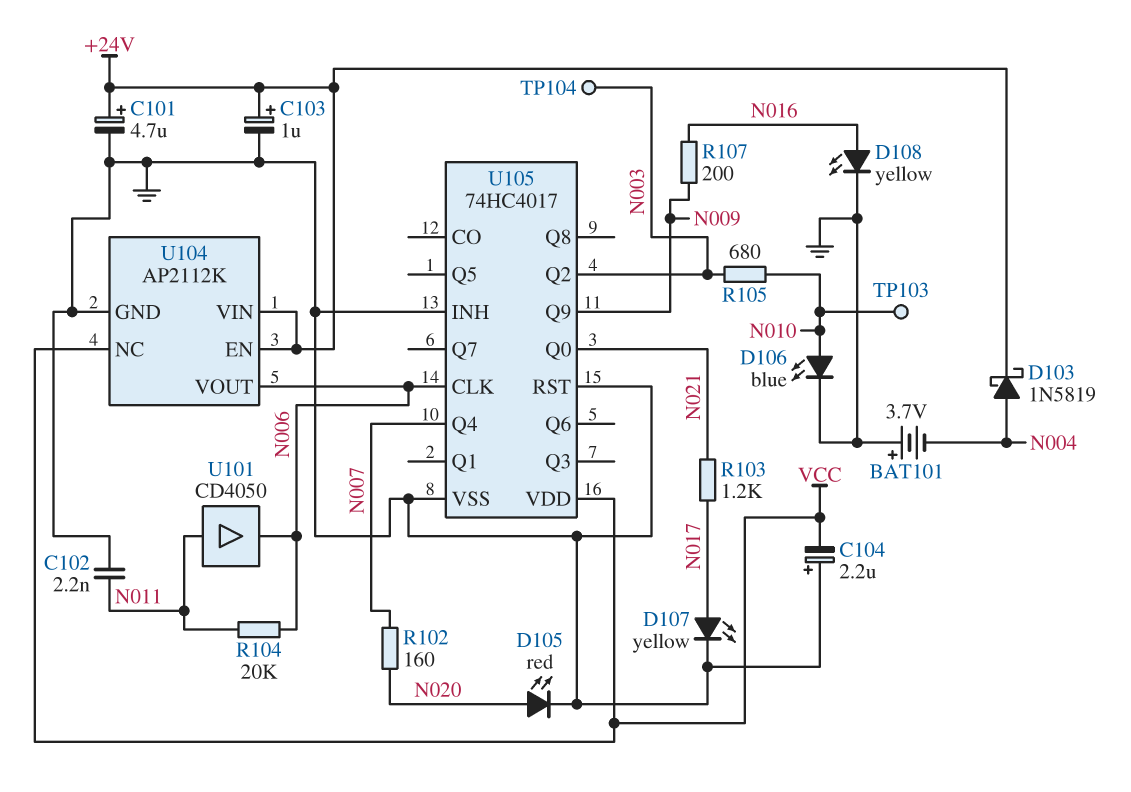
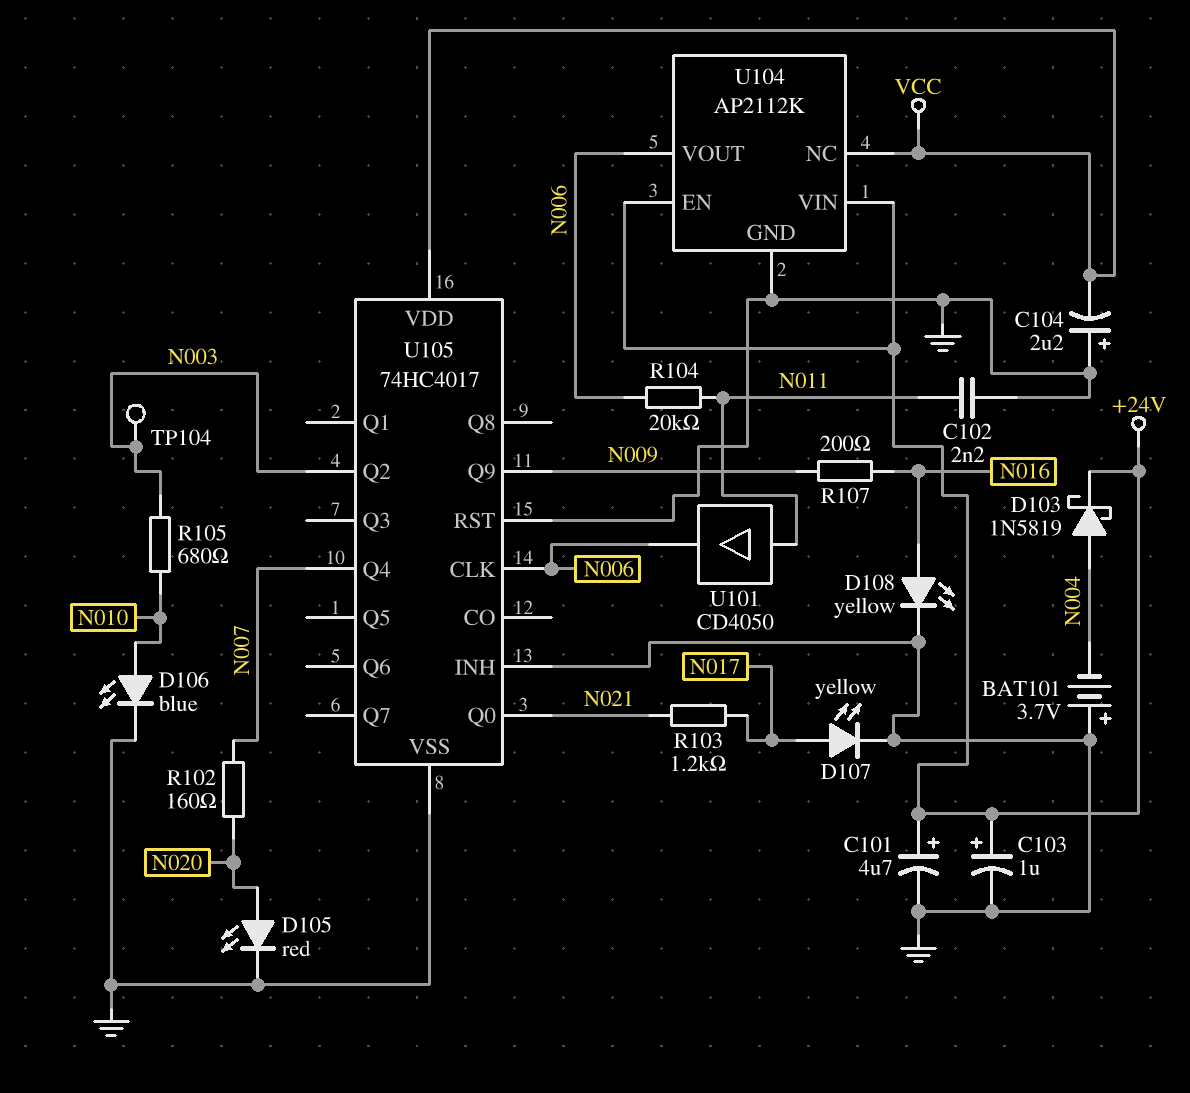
TP103: test point (N010) -> none

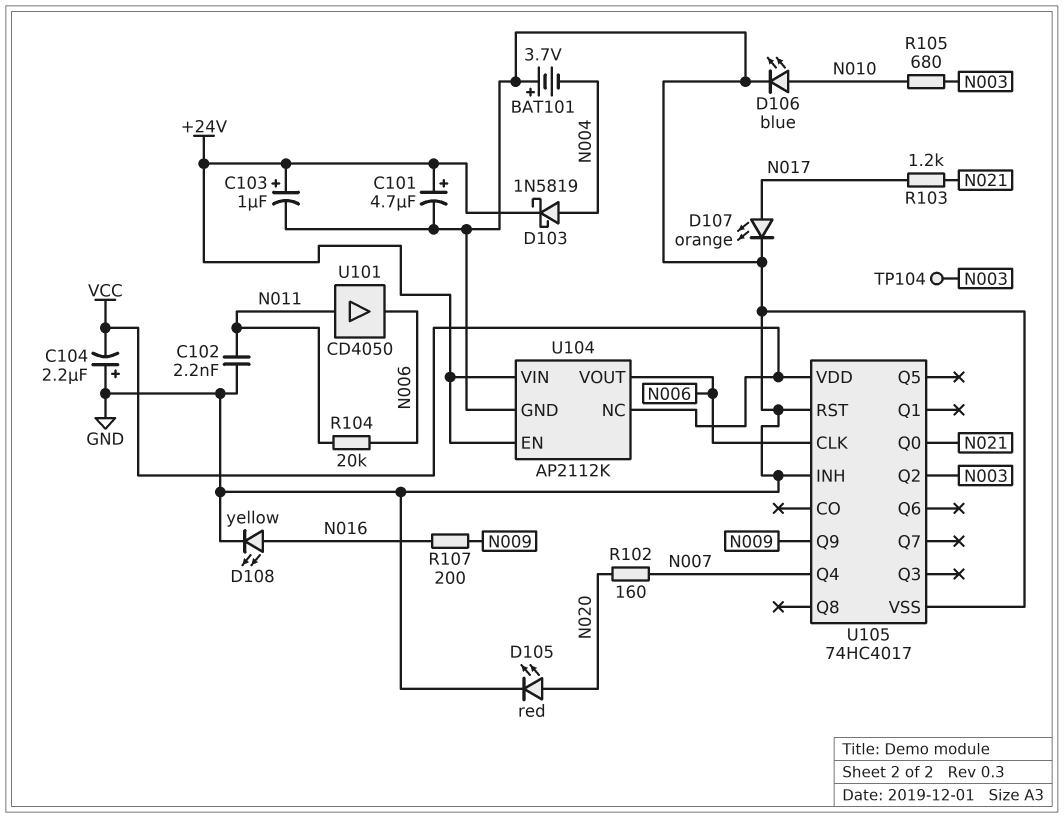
D107: LED yellow (A N017, K GND) -> LED orange (A N017, K GND)

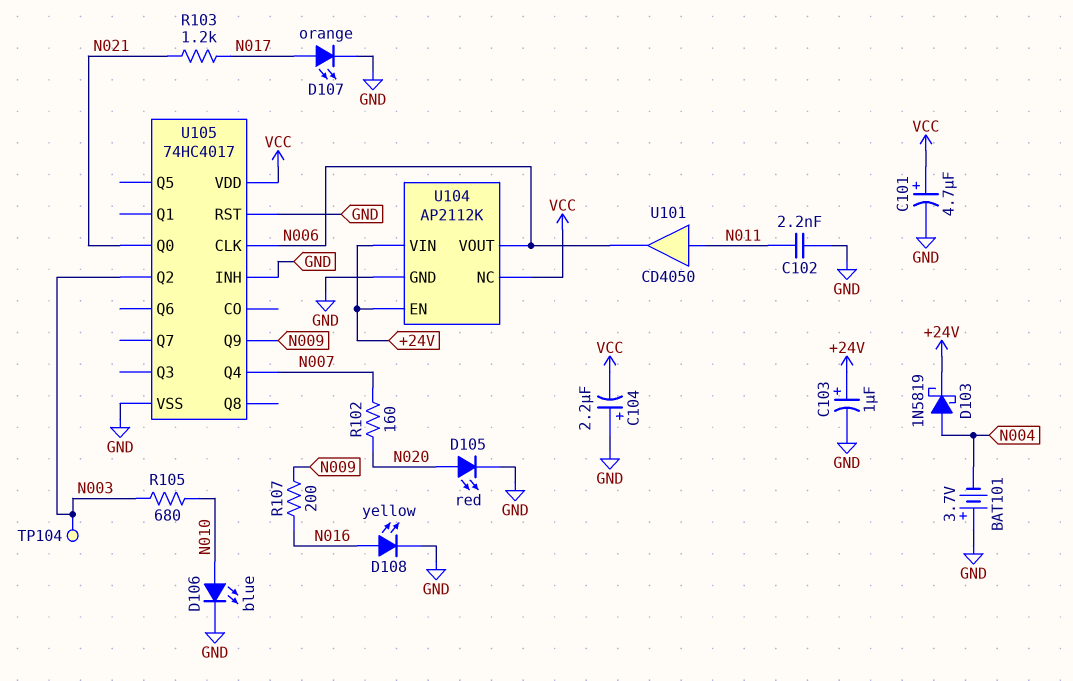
C101: 4.7uF (plus +24V, minus GND) -> 4.7uF (plus VCC, minus GND)
R104: 20k (N006, N011) -> none

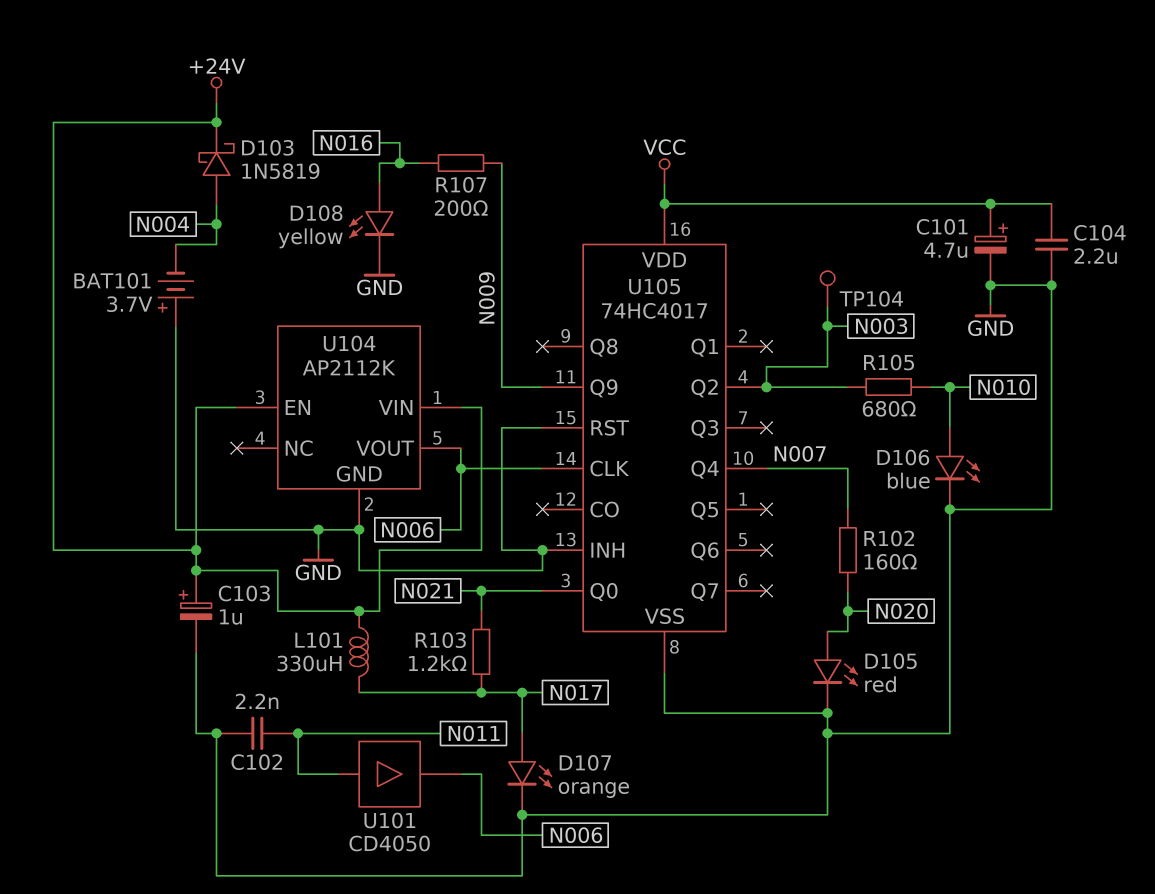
C104: 2.2uF (plus GND, minus VCC) -> 2.2uF (GND, VCC)
L101: none -> 330uH (+24V, N017)
U104 pin NC: VCC -> none

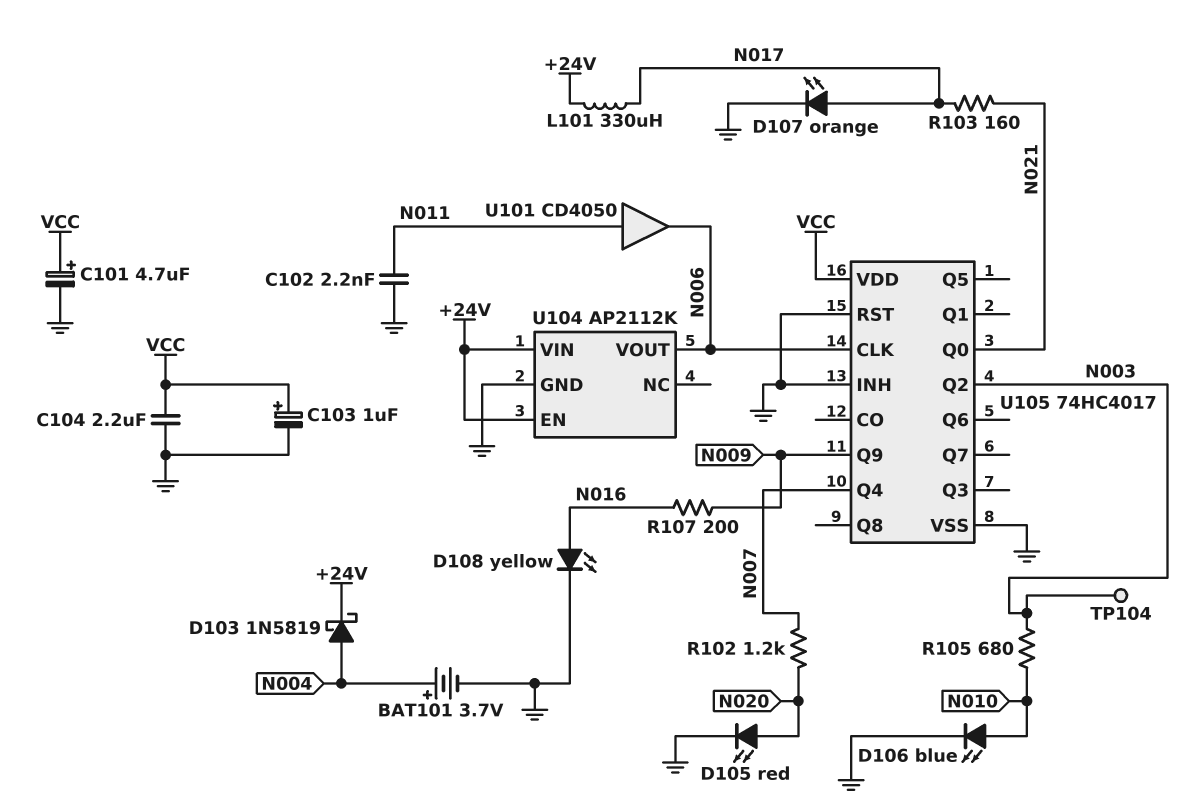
BAT101: 3.7V (plus GND, minus N004) -> 3.7V (plus N004, minus GND)
C103: 1uF (plus +24V, minus GND) -> 1uF (plus VCC, minus GND)
R102: 160 (N007, N020) -> 1.2k (N007, N020)
R103: 1.2k (N017, N021) -> 160 (N017, N021)

